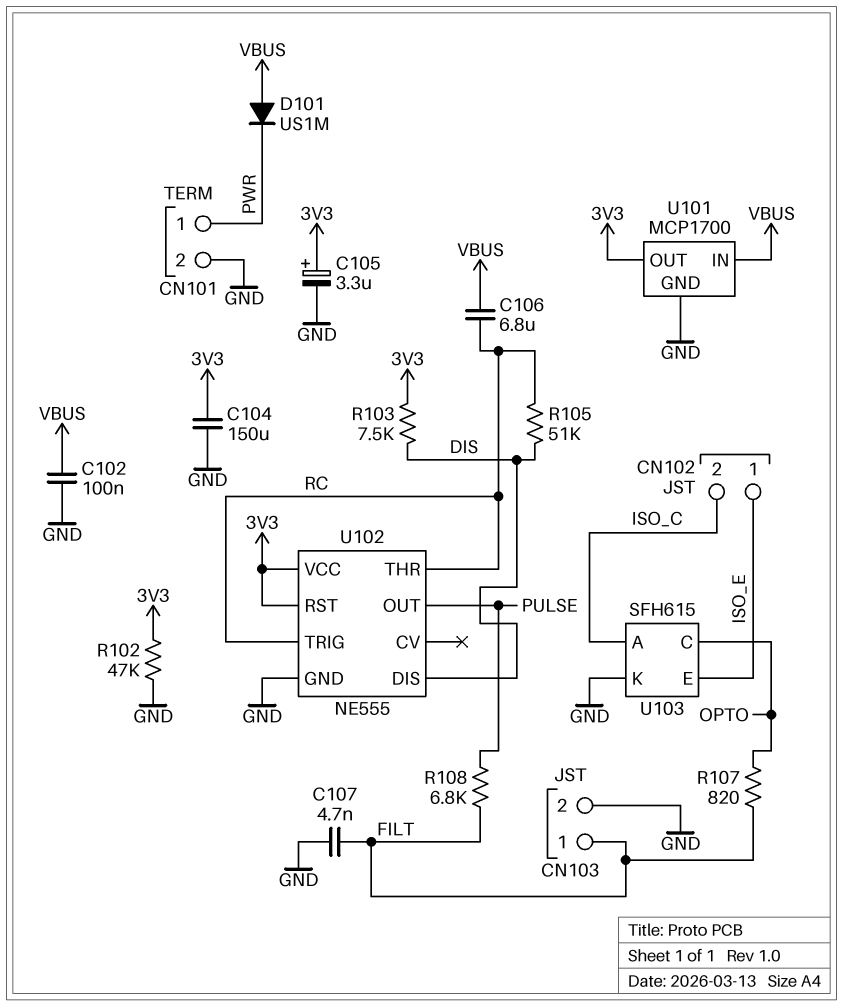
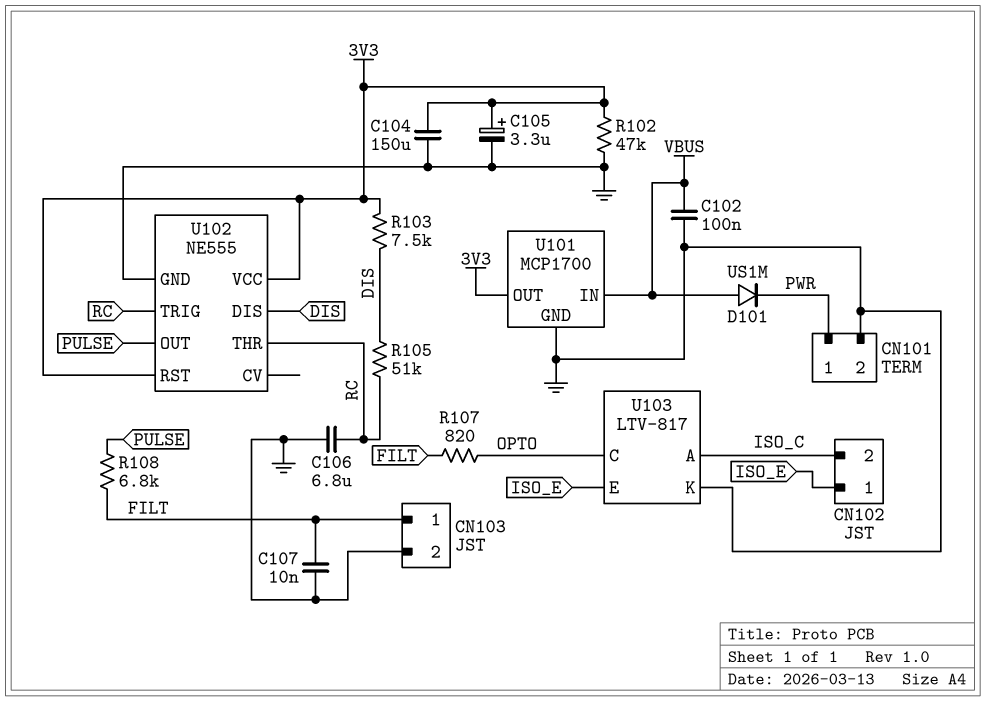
C106: 6.8uF (RC, VBUS) -> 6.8uF (GND, RC)
C107: 4.7nF (FILT, GND) -> 10nF (FILT, GND)
U103: SFH615 -> LTV-817

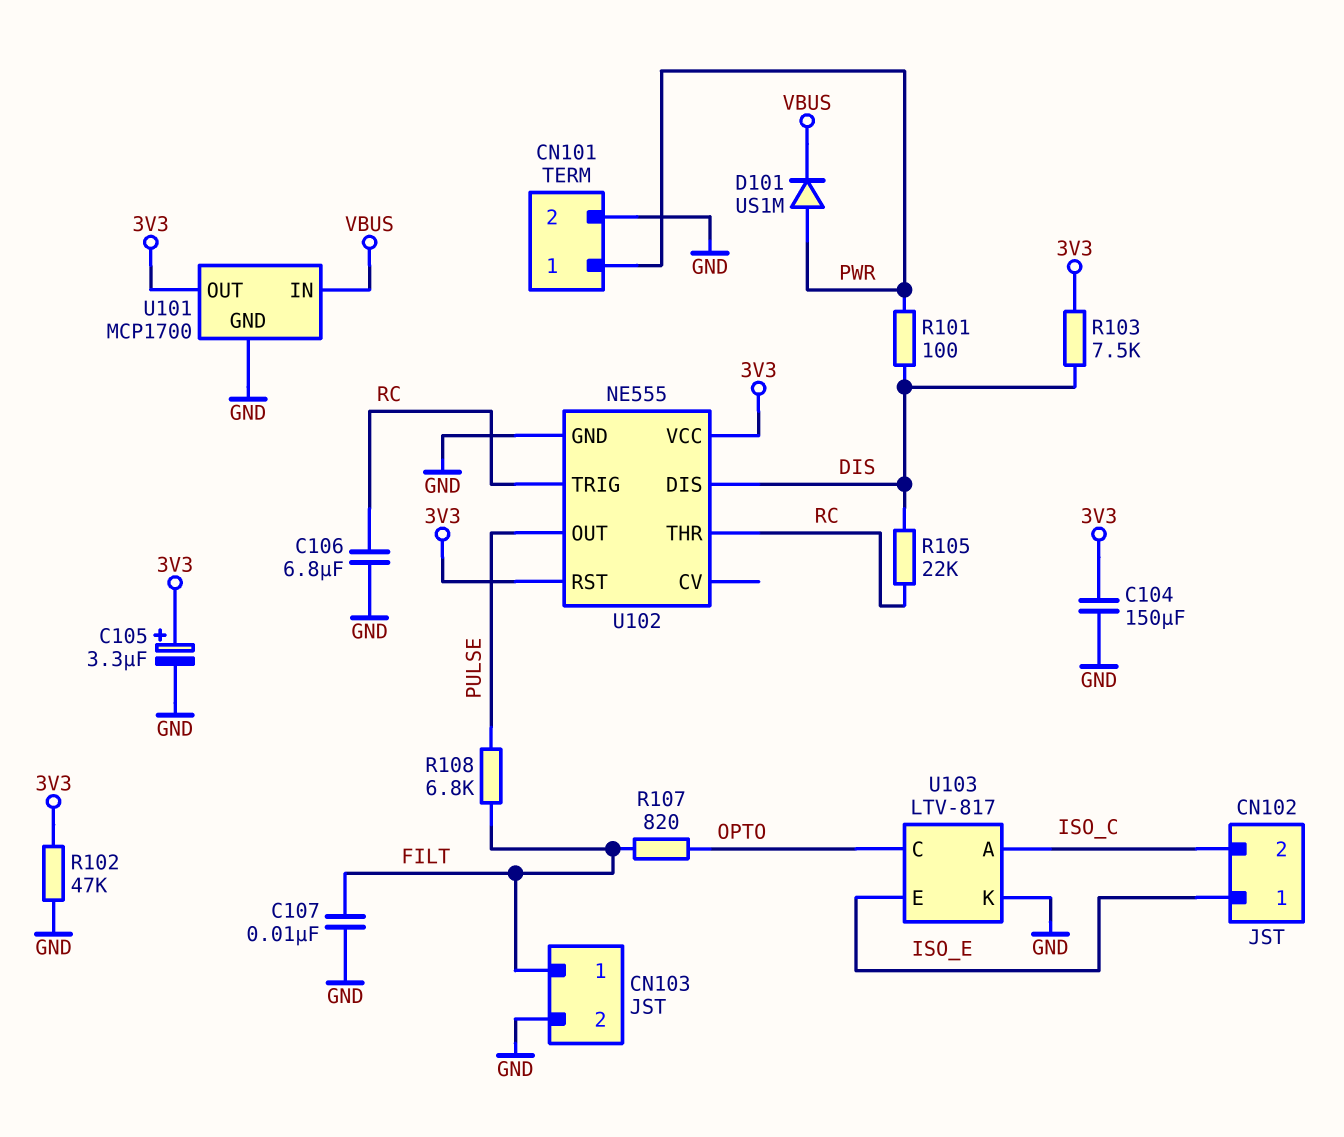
C102: 100nF (GND, VBUS) -> none
D101: diode US1M (A VBUS, K PWR) -> diode US1M (A PWR, K VBUS)
R101: none -> 100 (DIS, PWR)
R105: 51k (DIS, RC) -> 22k (DIS, RC)

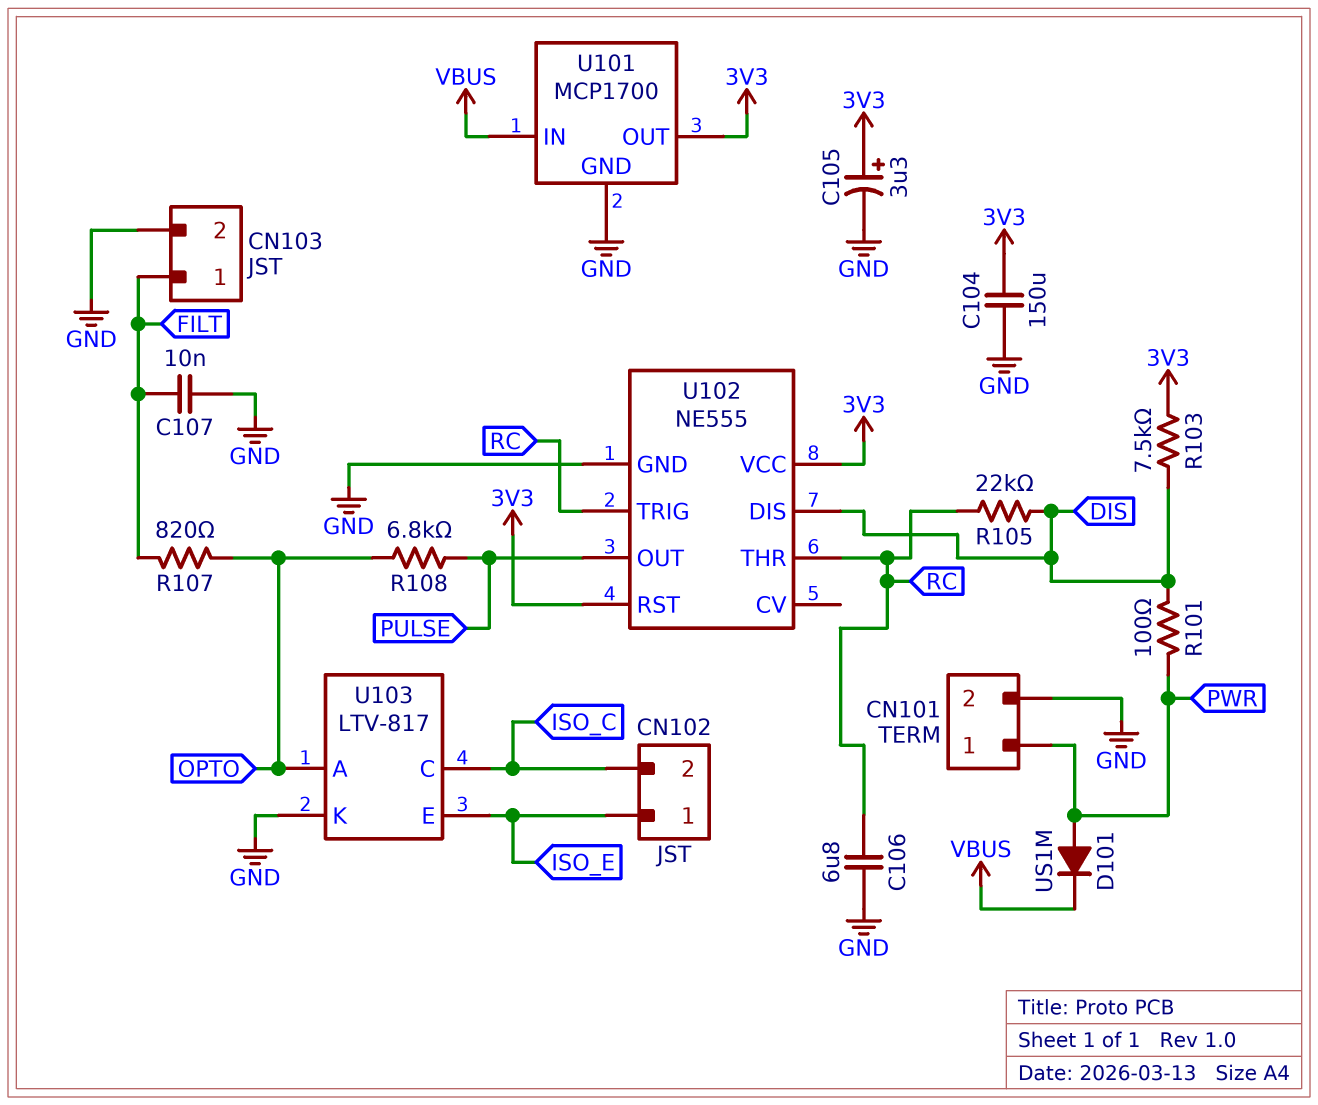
R102: 47k (3V3, GND) -> none
R108: 6.8k (FILT, PULSE) -> 6.8k (OPTO, PULSE)
U103 pin A: ISO_C -> OPTO
U103 pin C: OPTO -> ISO_C

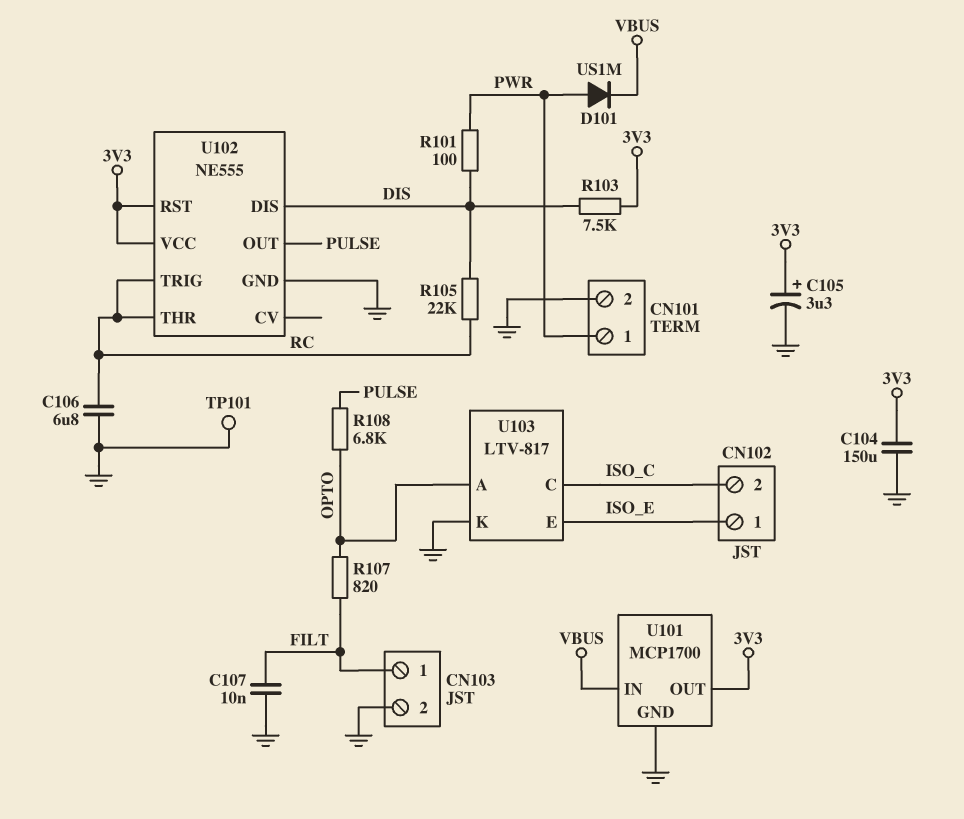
TP101: none -> test point (GND)

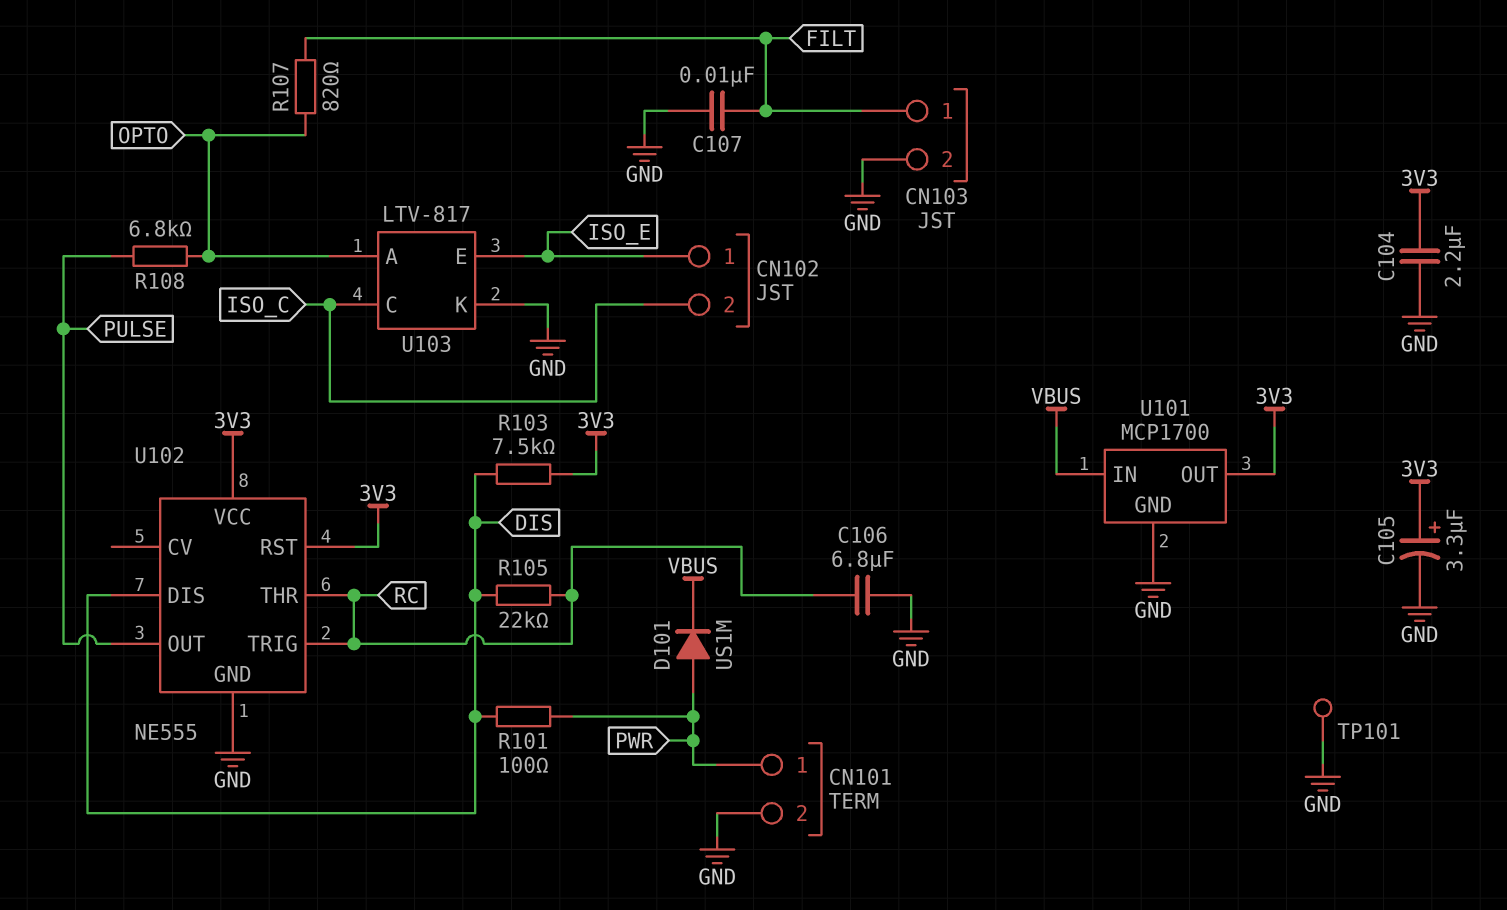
C104: 150uF (3V3, GND) -> 2.2uF (3V3, GND)

